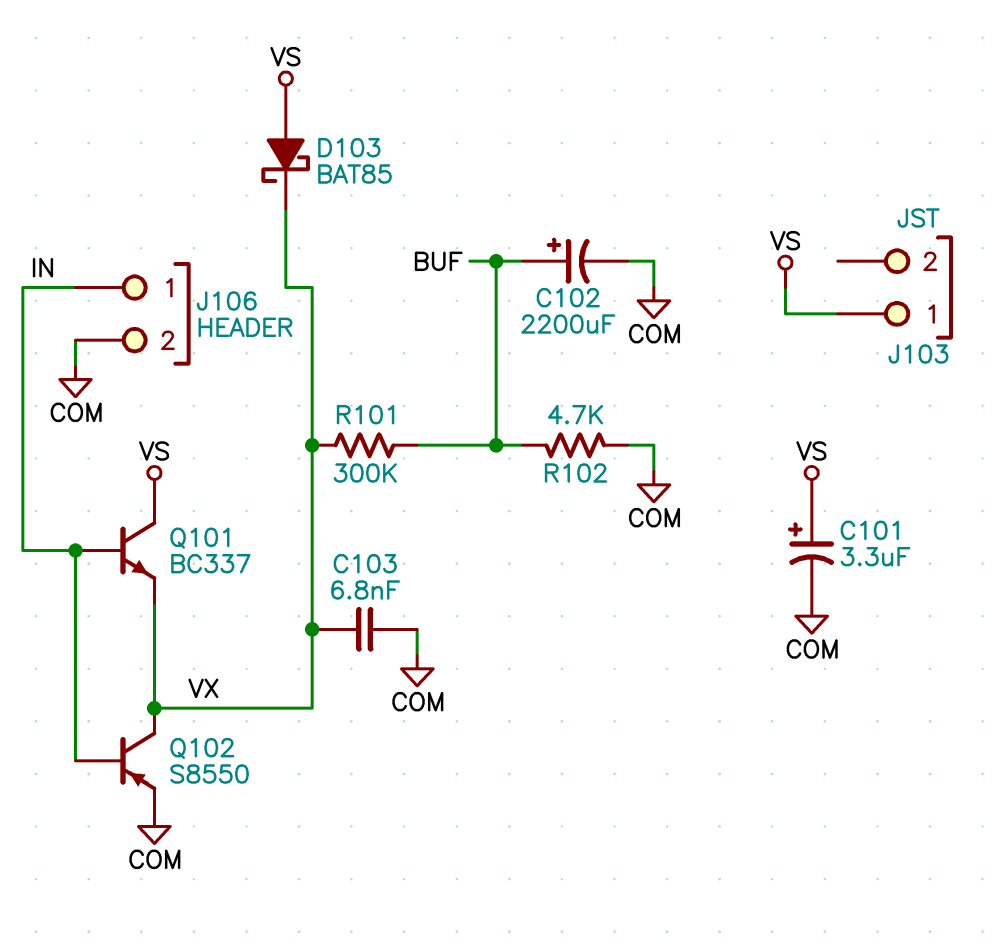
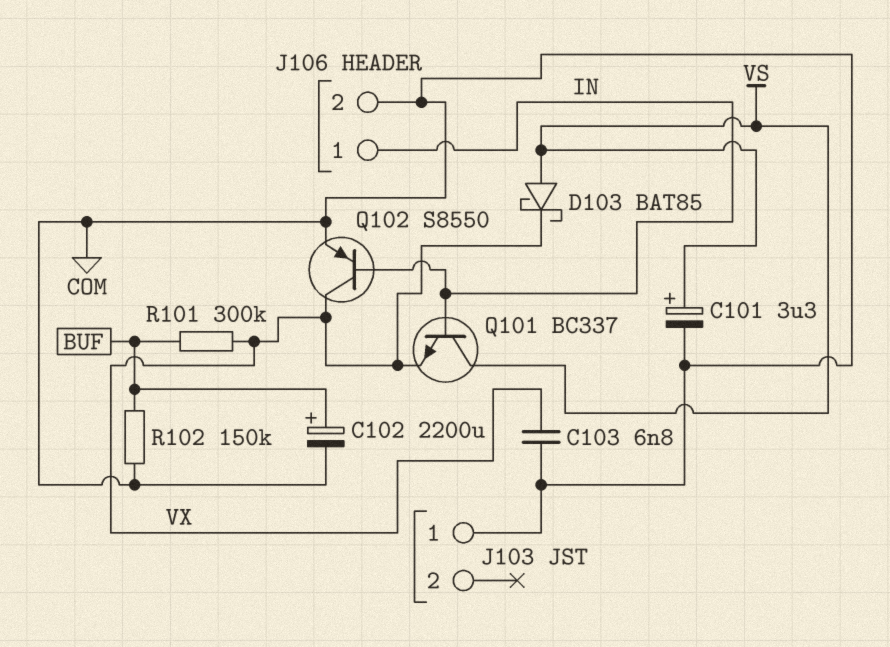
J103 pin 1: VS -> COM
R102: 4.7k (BUF, COM) -> 150k (BUF, COM)

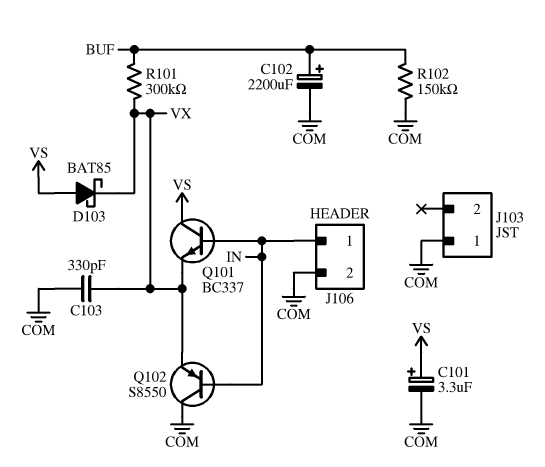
C103: 6.8nF (COM, VX) -> 330pF (COM, VX)
Q102: PNP S8550 (B IN, C VX, E COM) -> PNP S8550 (B IN, C COM, E VX)

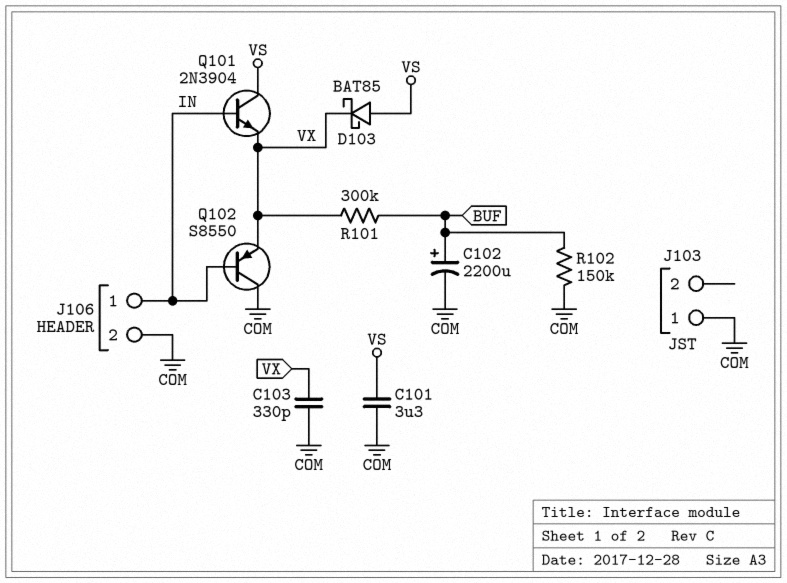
C101: 3.3uF (plus VS, minus COM) -> 3.3uF (COM, VS)
Q101: NPN BC337 (B IN, C VS, E VX) -> NPN 2N3904 (B IN, C VS, E VX)

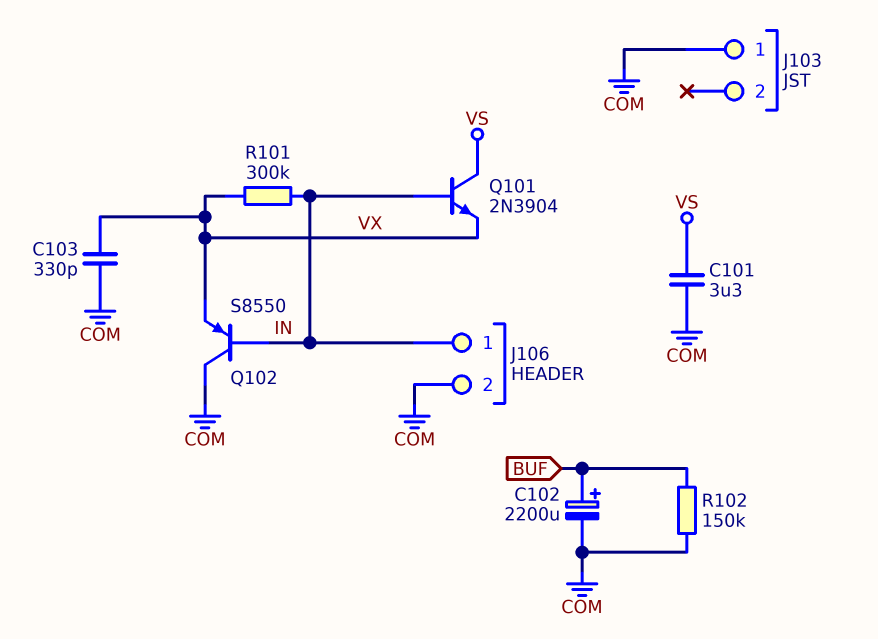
D103: schottky BAT85 (A VS, K VX) -> none
R101: 300k (BUF, VX) -> 300k (IN, VX)

